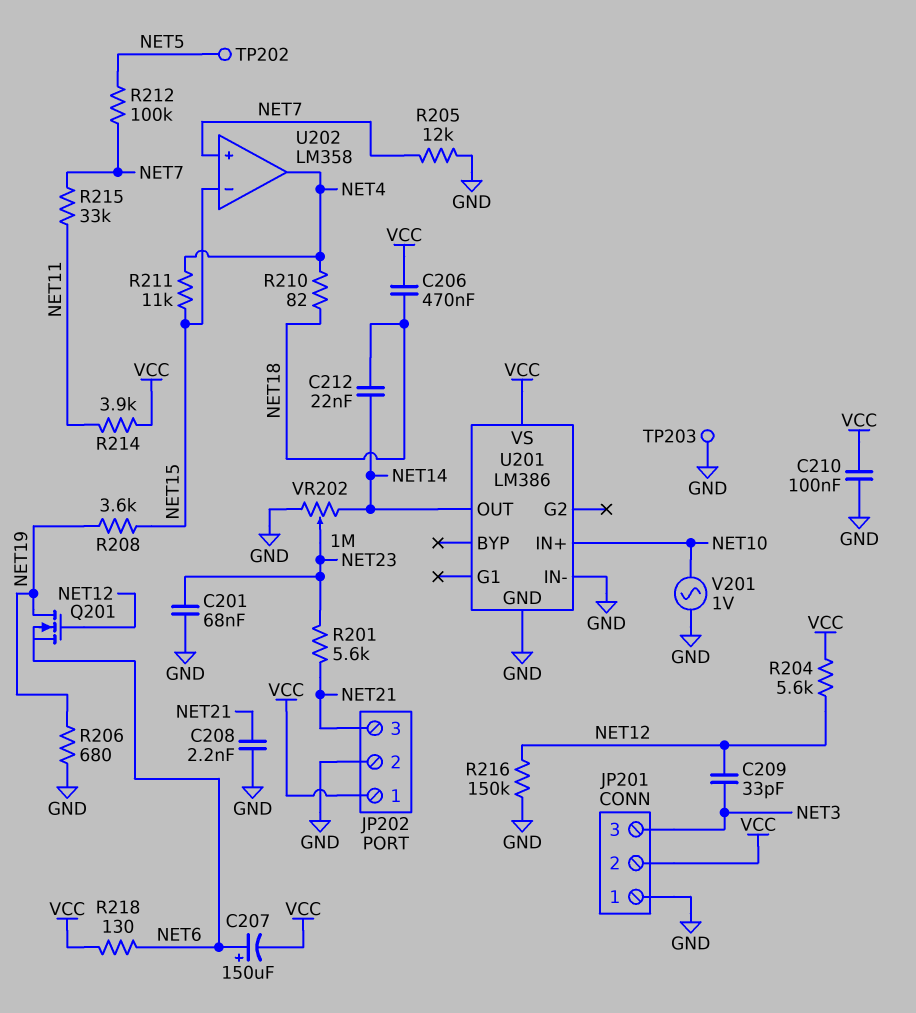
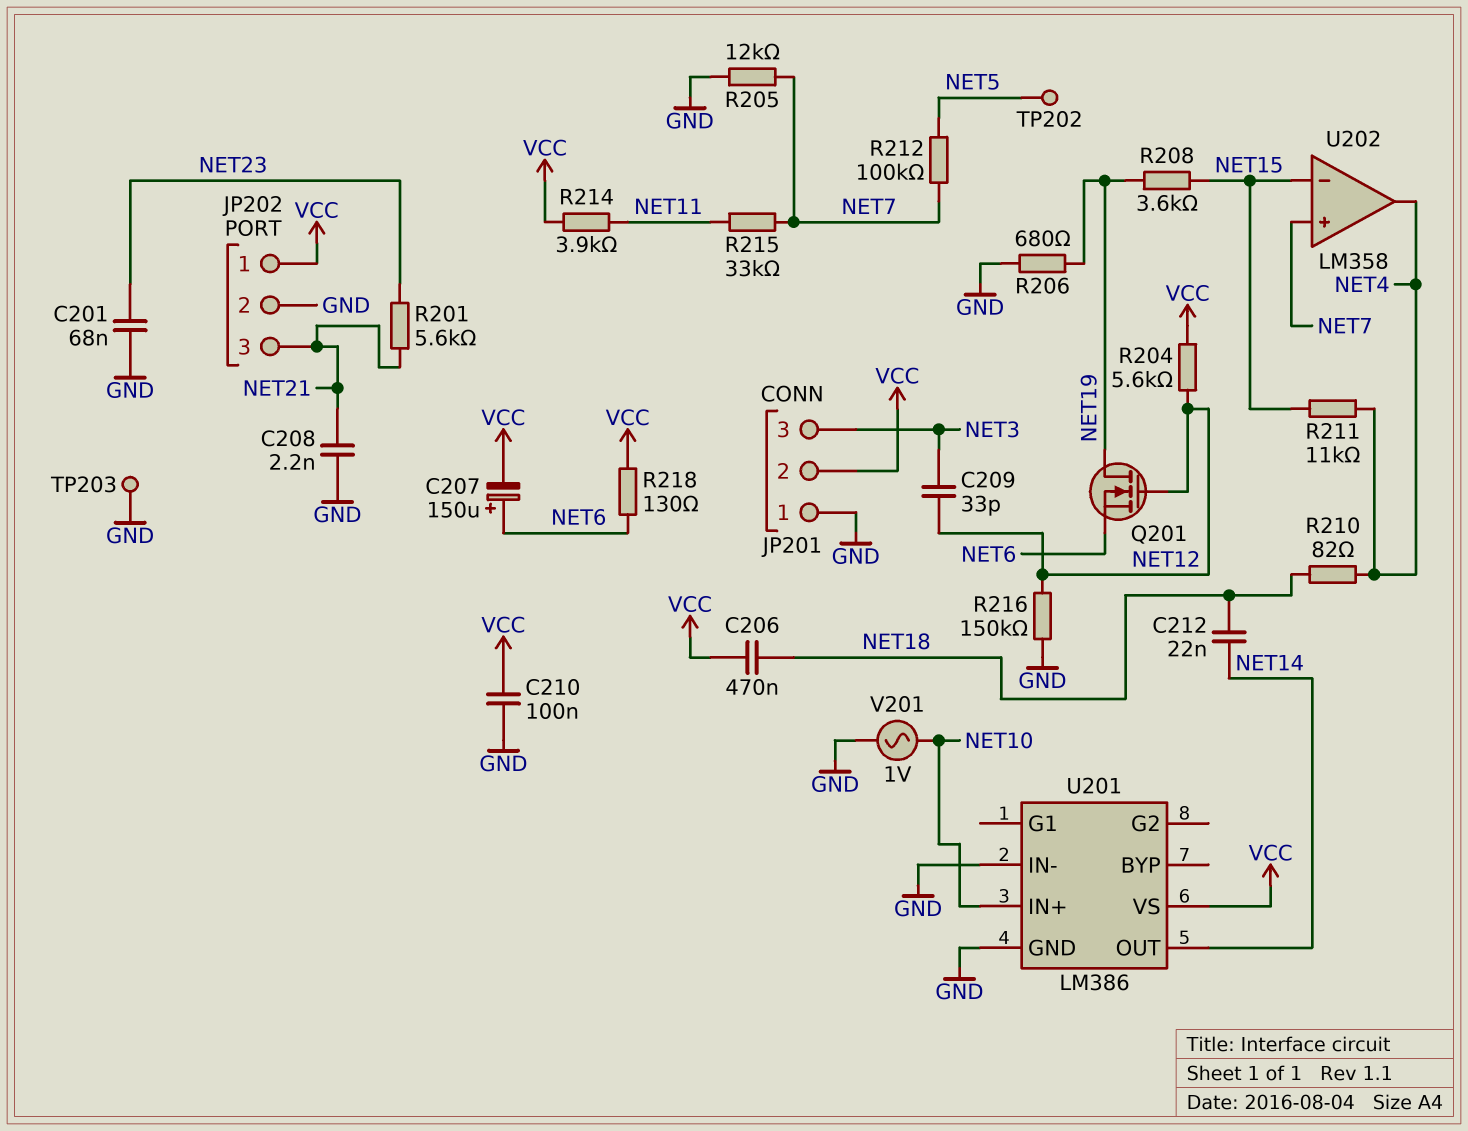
VR202: 1M (GND, NET14, wiper NET23) -> none

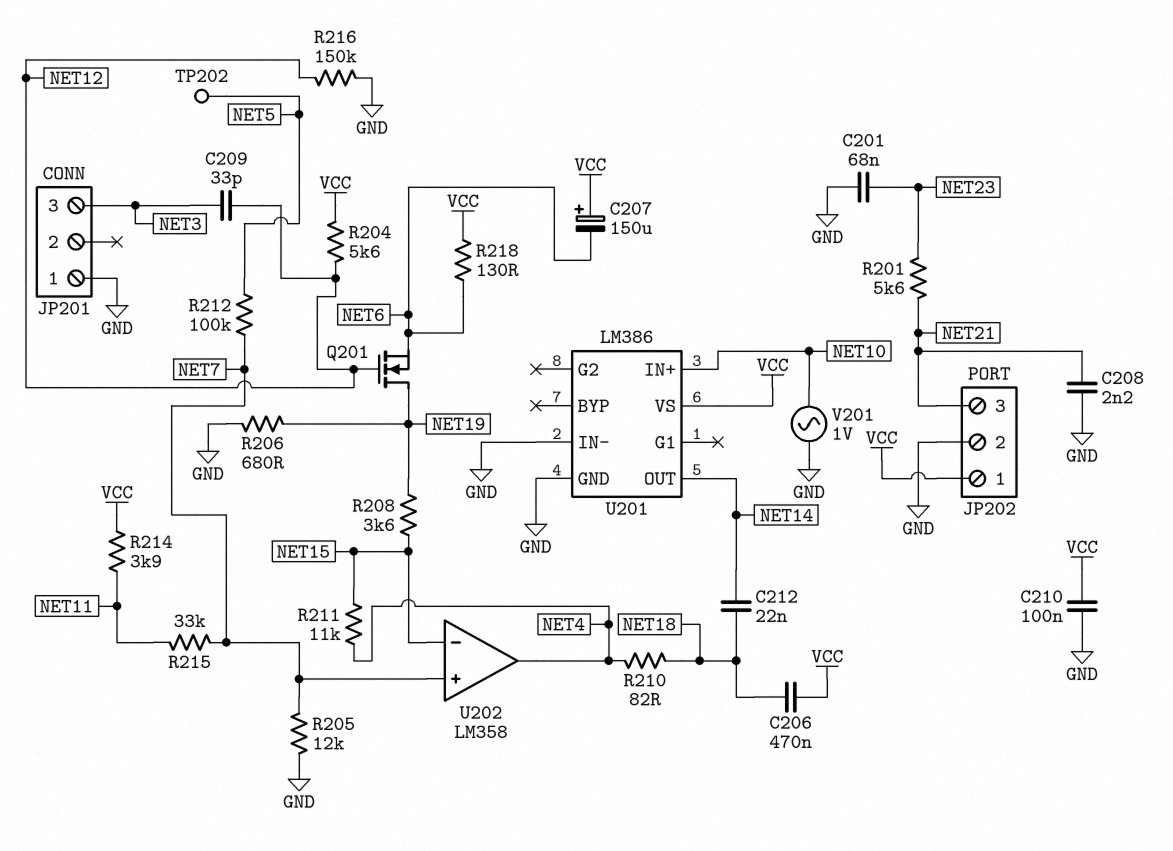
C207: 150uF (plus NET6, minus VCC) -> 150uF (plus VCC, minus NET6)
JP201 pin 2: VCC -> none
TP203: test point (GND) -> none

